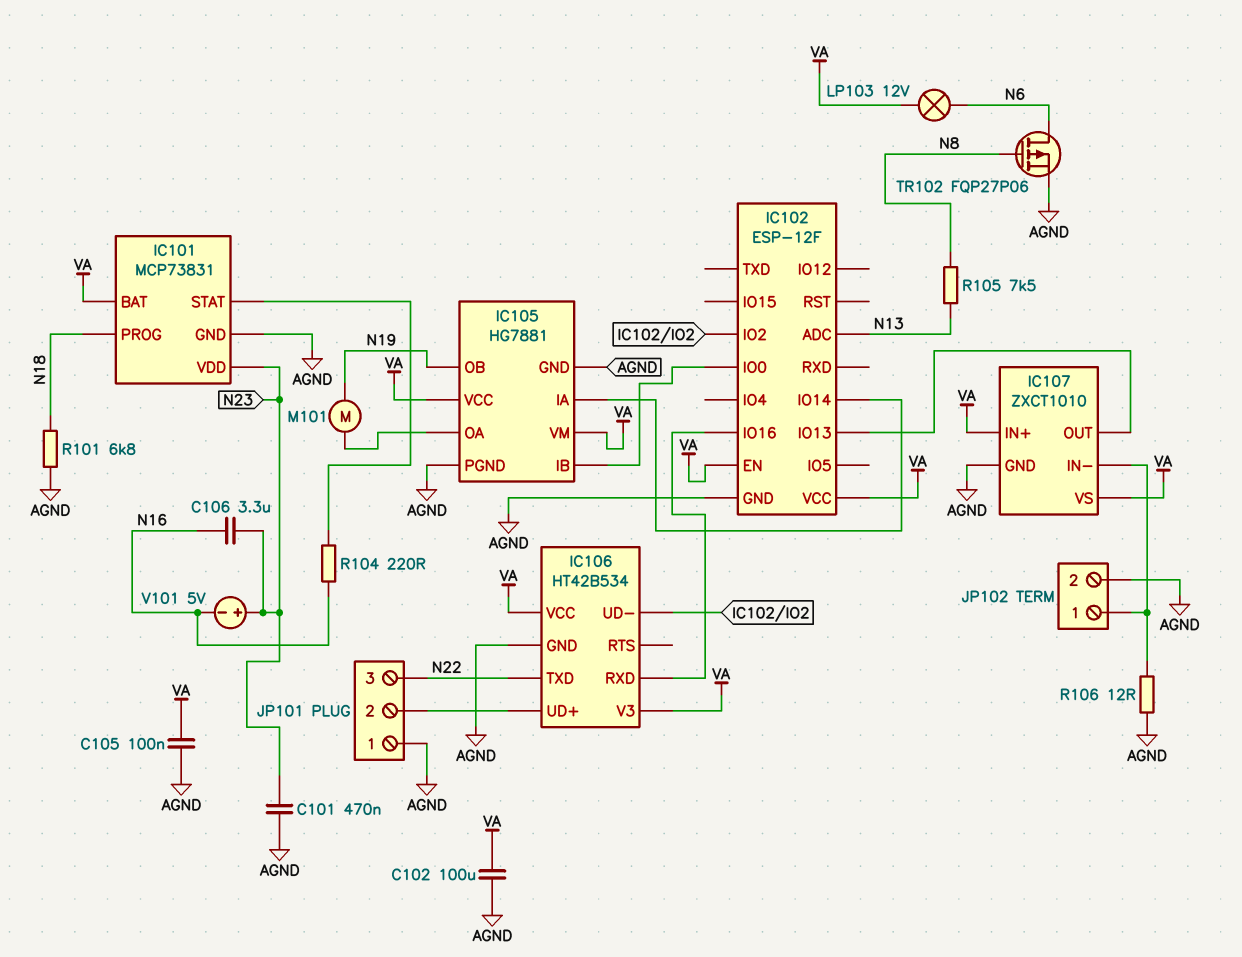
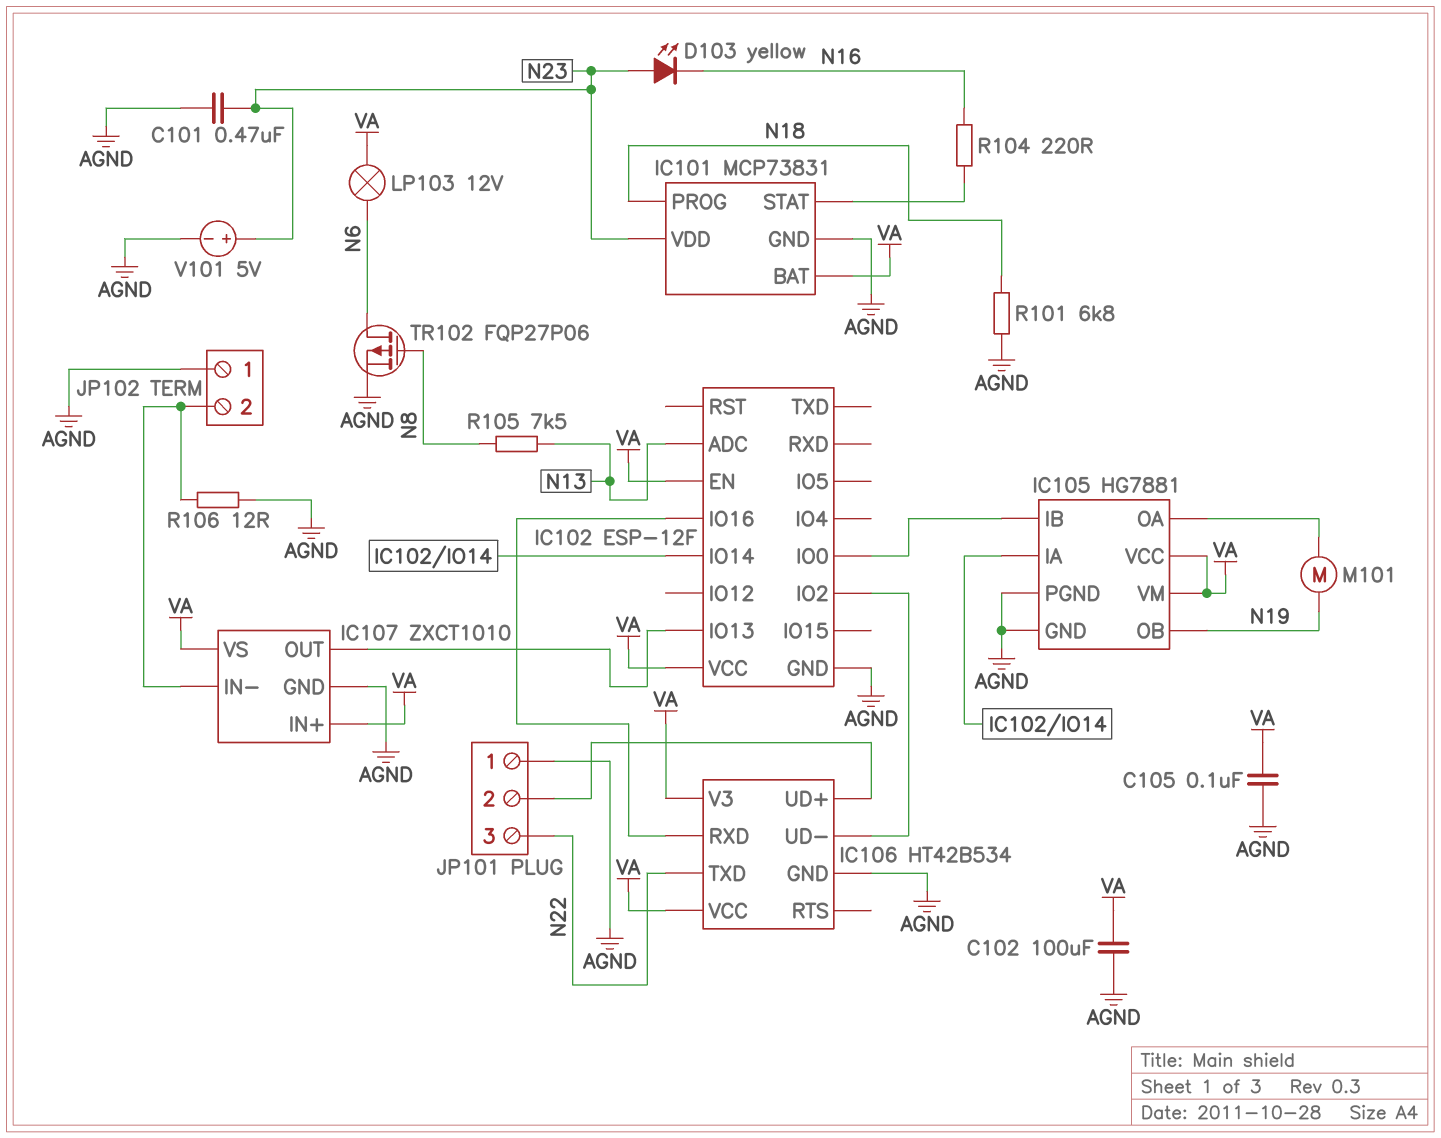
C106: 3.3uF (N16, N23) -> none
D103: none -> LED yellow (A N23, K N16)
JP102 pin 1: IC107/IN- -> AGND
JP102 pin 2: AGND -> IC107/IN-
V101: 5V (plus N23, minus N16) -> 5V (plus N23, minus AGND)

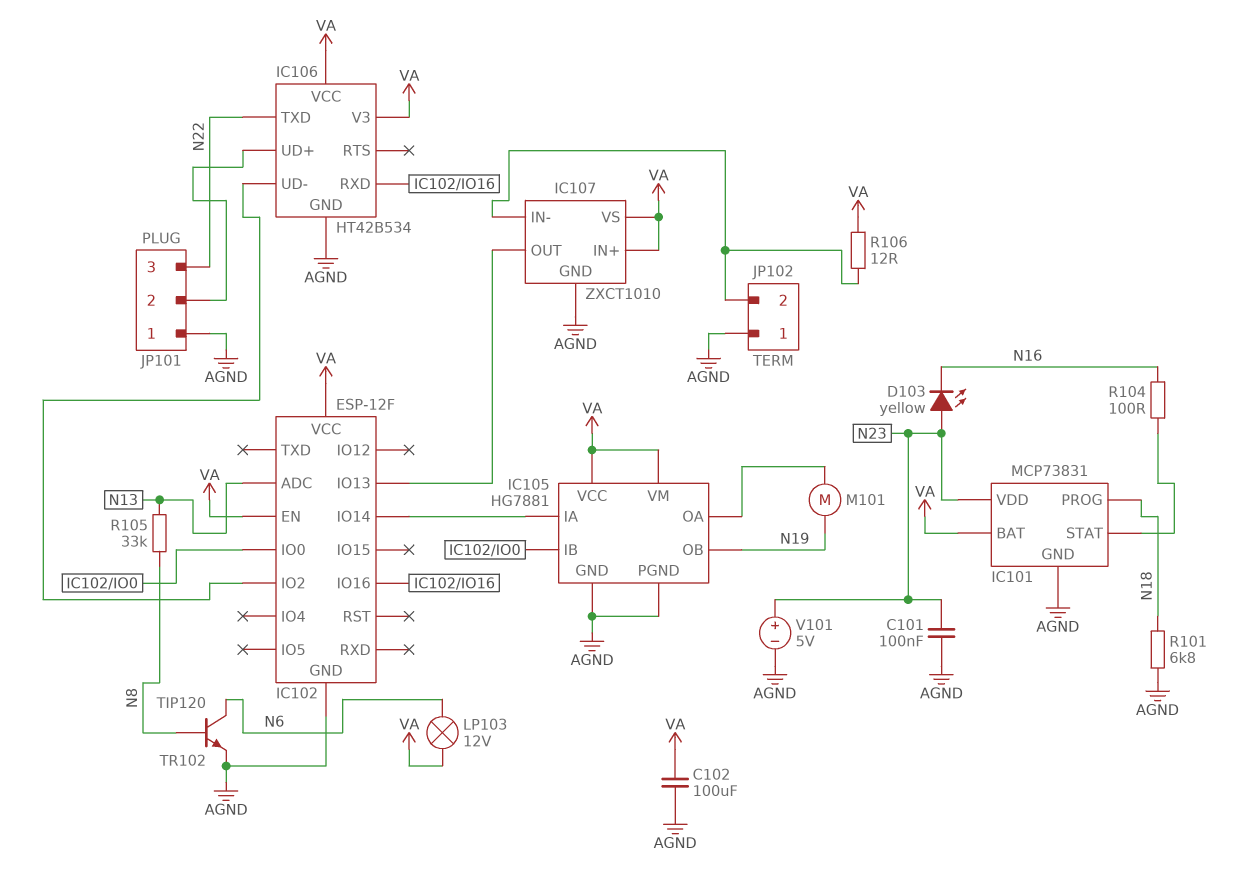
C101: 470nF (AGND, N23) -> 100nF (AGND, N23)
C105: 100nF (AGND, VA) -> none
R104: 220 (IC101/STAT, N16) -> 100 (IC101/STAT, N16)
R105: 7.5k (N8, N13) -> 33k (N8, N13)
R106: 12 (AGND, IC107/IN-) -> 12 (IC107/IN-, VA)
TR102: PMOS FQP27P06 (G N8, D N6, S AGND) -> NPN TIP120 (B N8, C N6, E AGND)

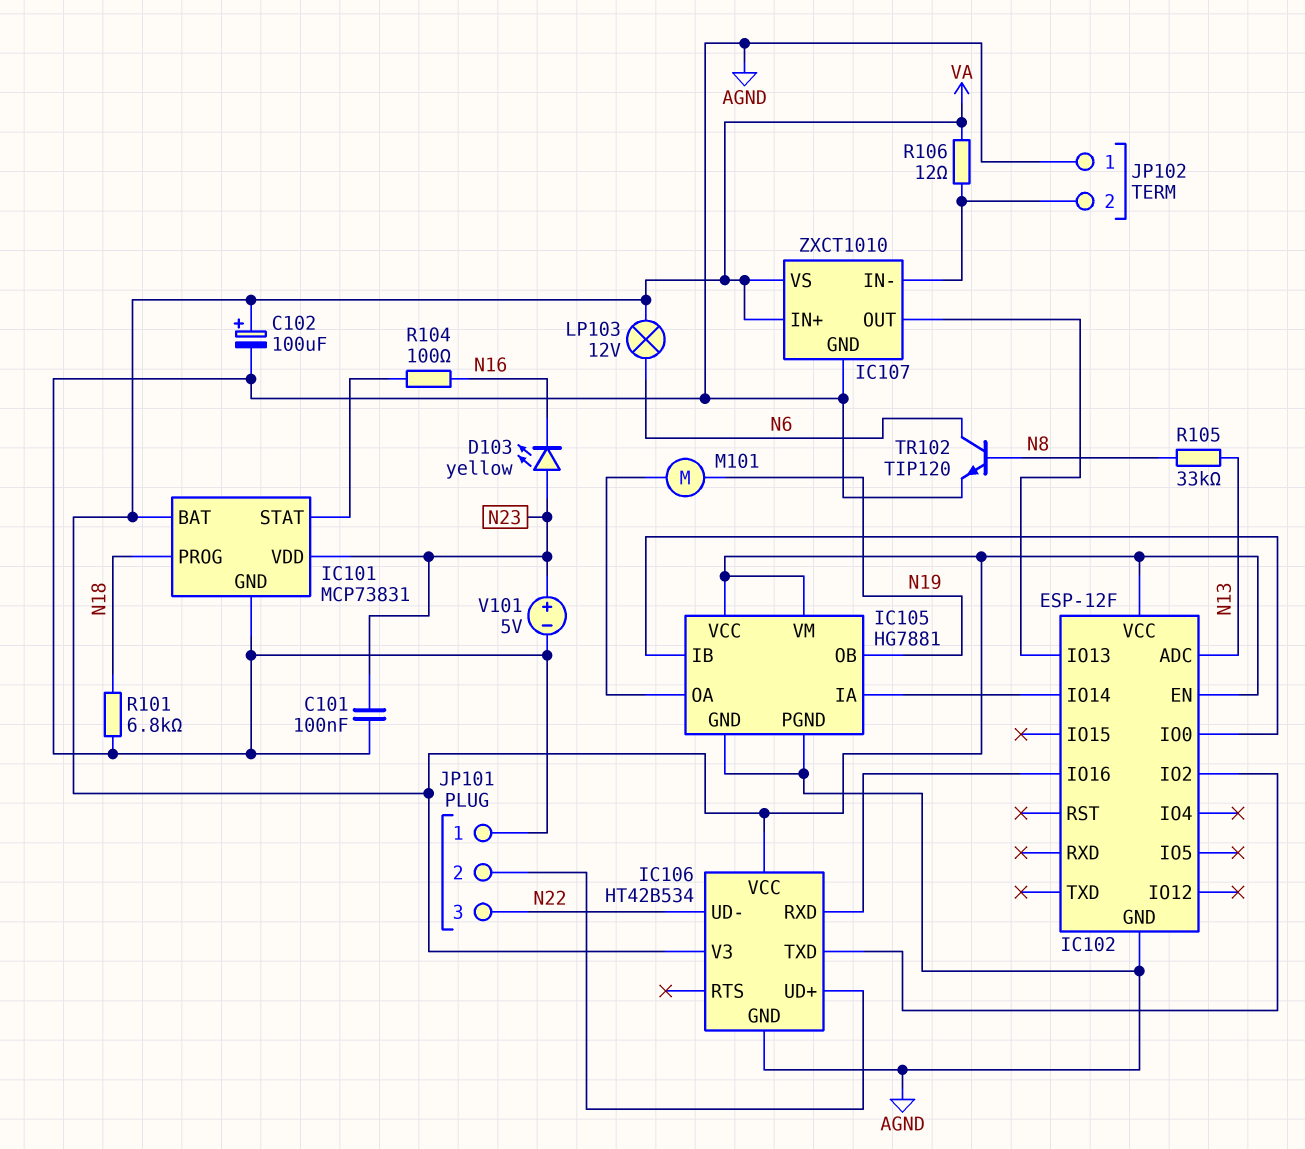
C102: 100uF (AGND, VA) -> 100uF (plus VA, minus AGND)
IC106 pin TXD: N22 -> IC102/IO2
IC106 pin UD-: IC102/IO2 -> N22

